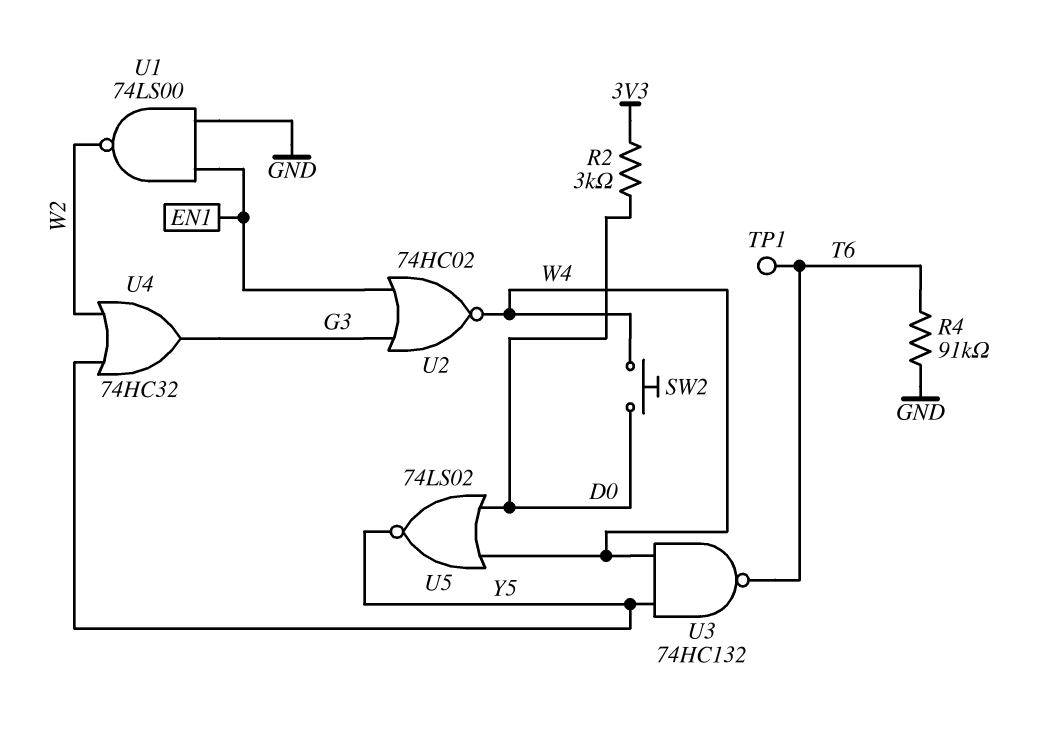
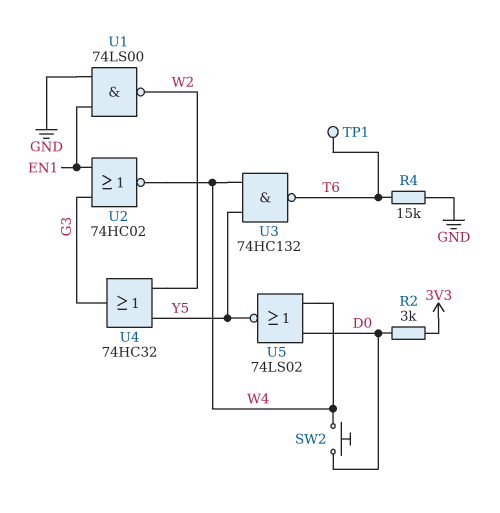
R4: 91k (GND, T6) -> 15k (GND, T6)

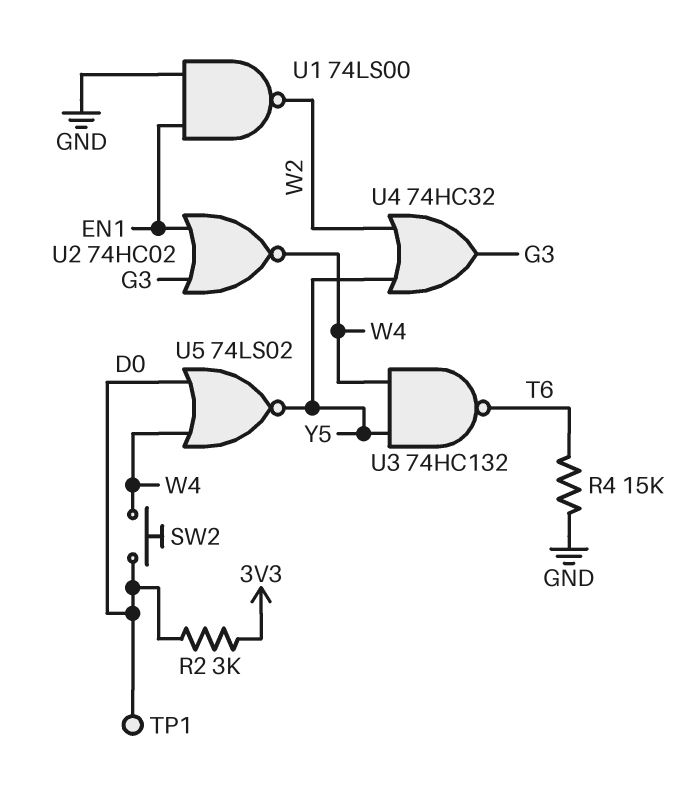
TP1: test point (T6) -> test point (D0)

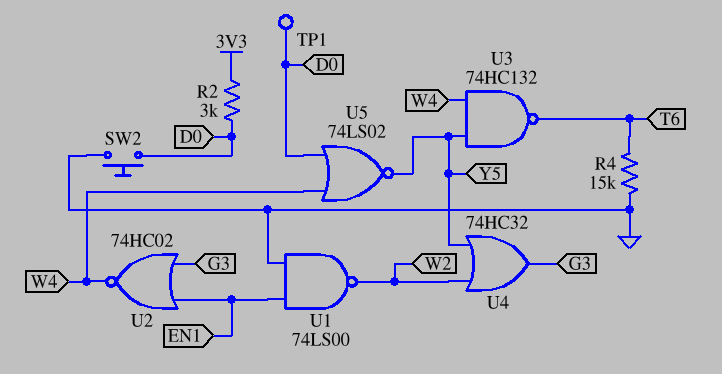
SW2: button (D0, W4) -> button (D0, GND)

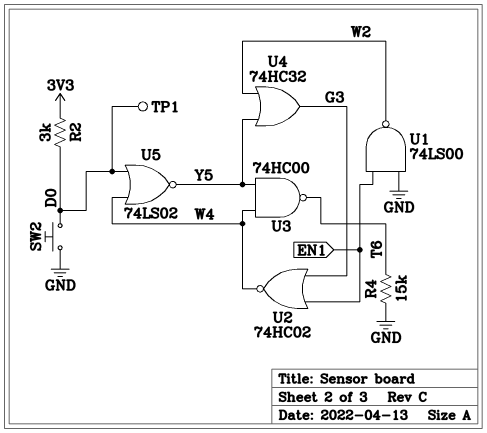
U3: NAND 74HC132 (in W4, in Y5, out T6) -> NAND 74HC00 (in W4, in Y5, out T6)

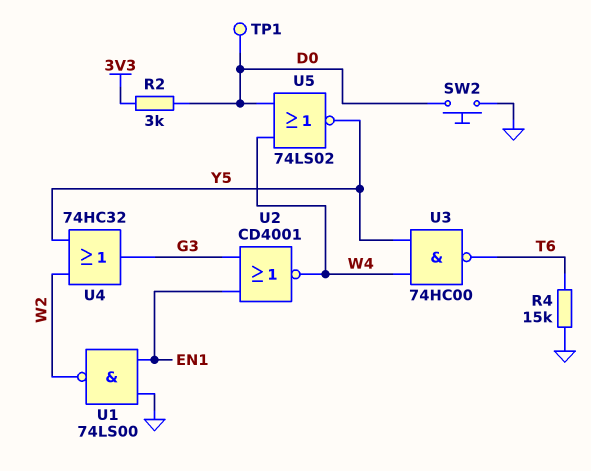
U2: NOR 74HC02 (in EN1, in G3, out W4) -> NOR CD4001 (in EN1, in G3, out W4)

